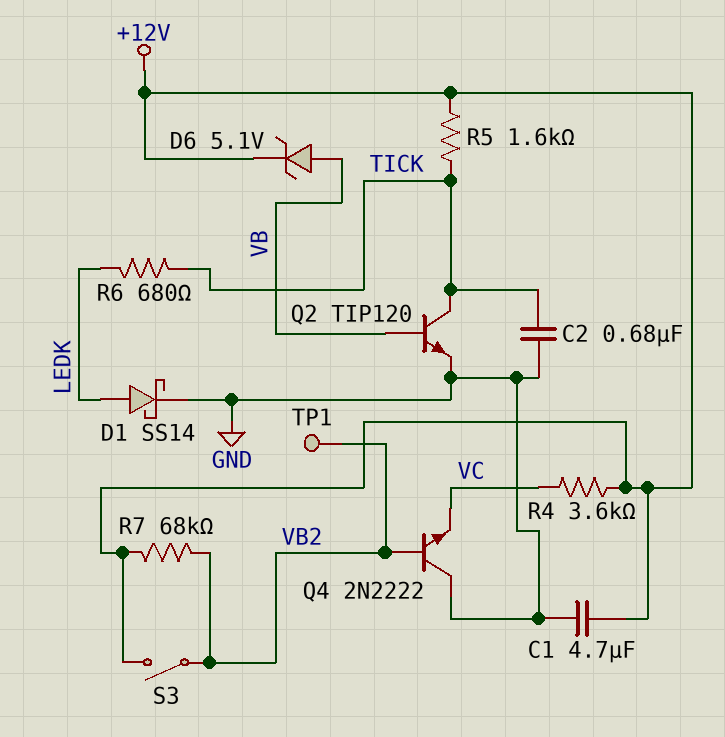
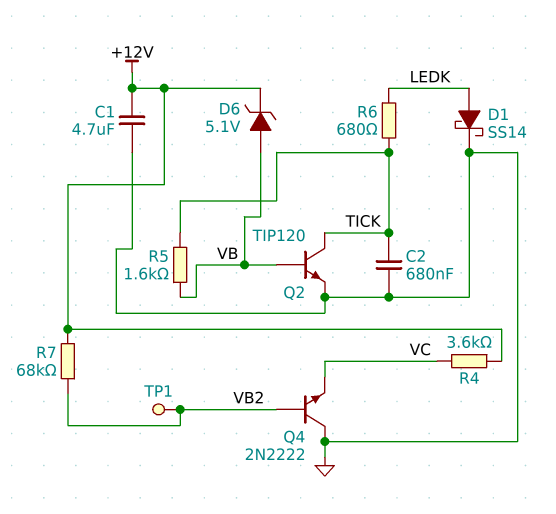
R5: 1.6k (+12V, TICK) -> 1.6k (TICK, VB)
S3: switch (+12V, VB2) -> none

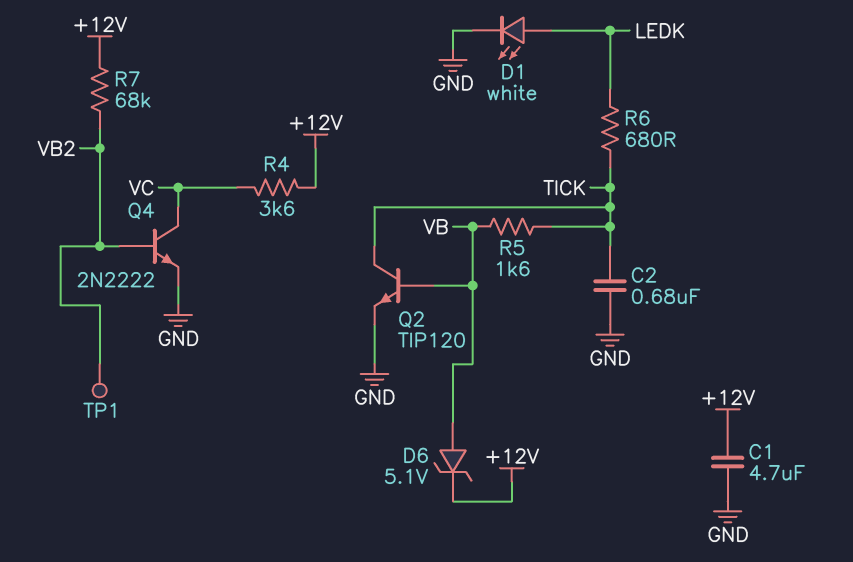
D1: schottky SS14 (A LEDK, K GND) -> LED white (A LEDK, K GND)
Q4: NPN 2N2222 (B VB2, C GND, E VC) -> NPN 2N2222 (B VB2, C VC, E GND)

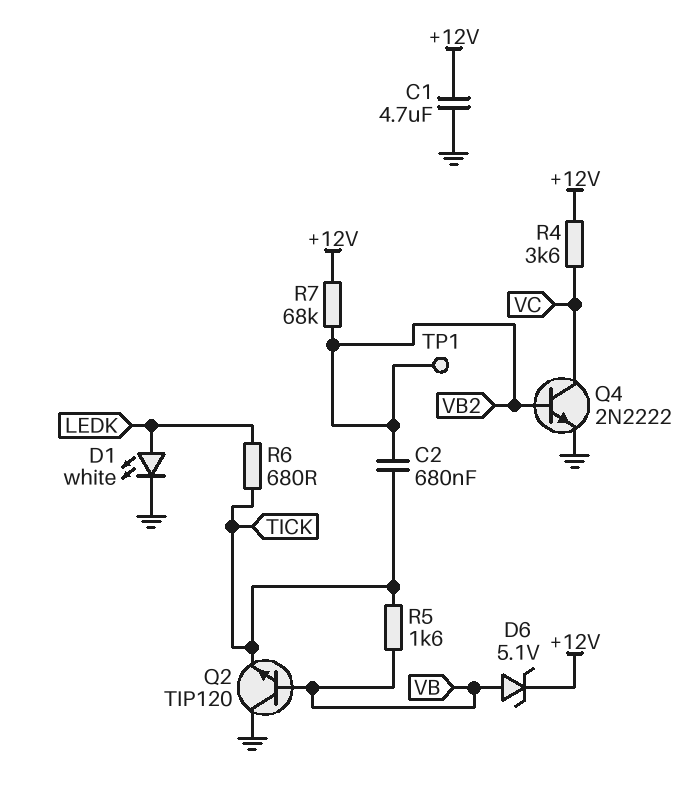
C2: 680nF (GND, TICK) -> 680nF (TICK, VB2)
Q2: NPN TIP120 (B VB, C TICK, E GND) -> NPN TIP120 (B VB, C GND, E TICK)

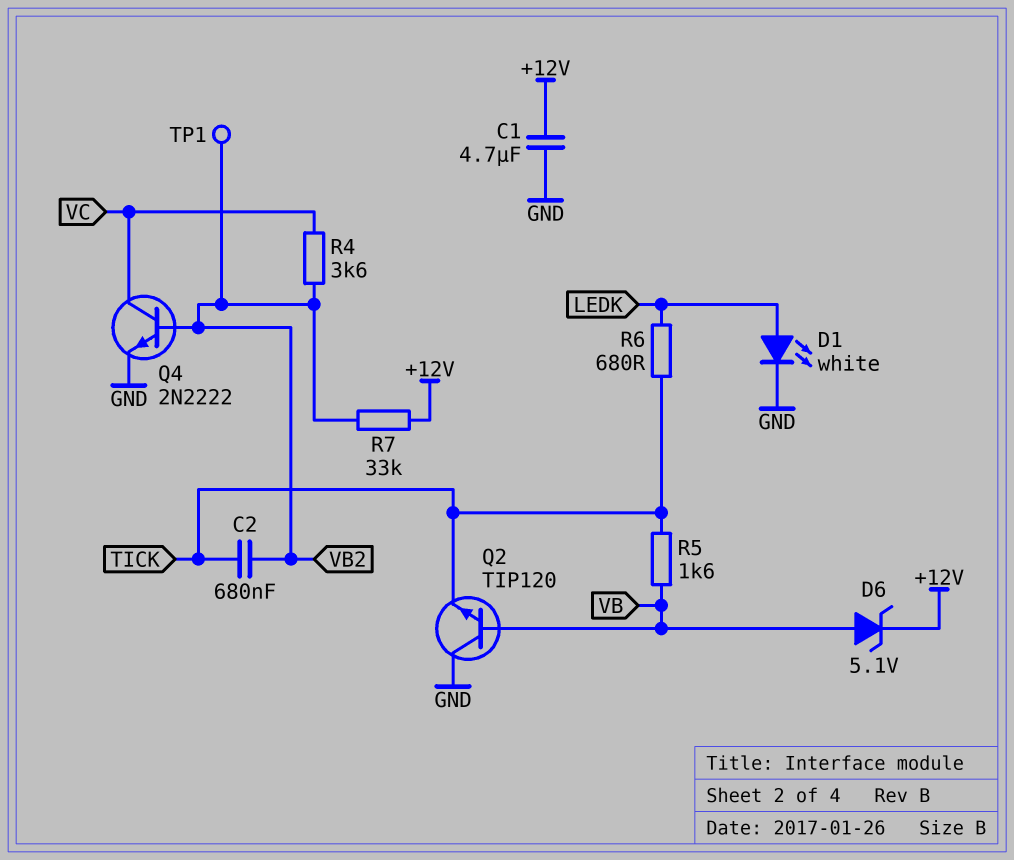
R4: 3.6k (+12V, VC) -> 3.6k (VB2, VC)
R7: 68k (+12V, VB2) -> 33k (+12V, VB2)

